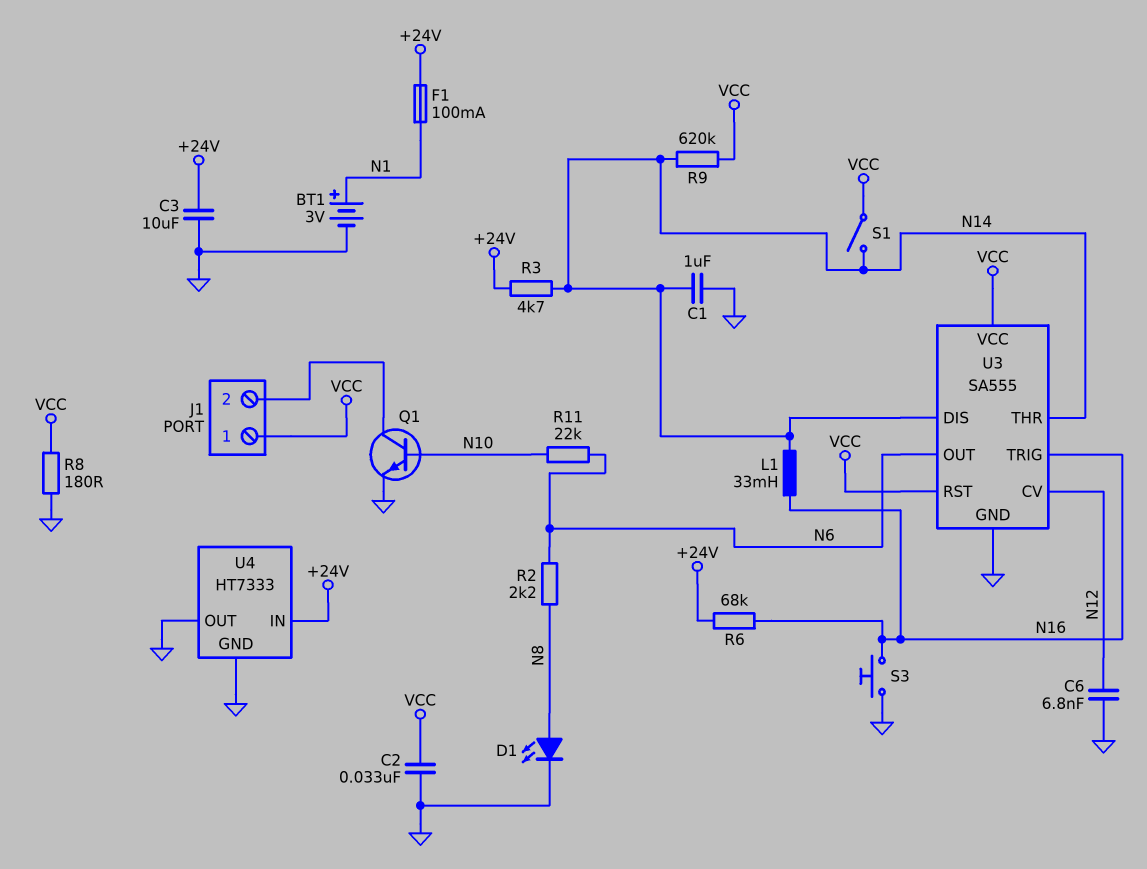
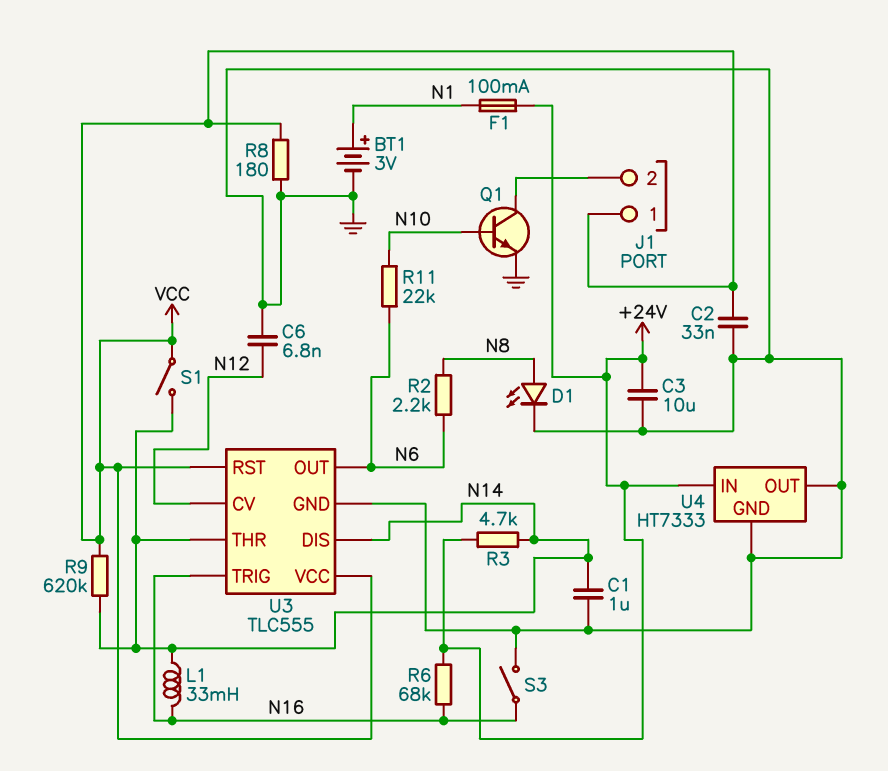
S3: button (GND, N16) -> switch (GND, N16)
U3: SA555 -> TLC555

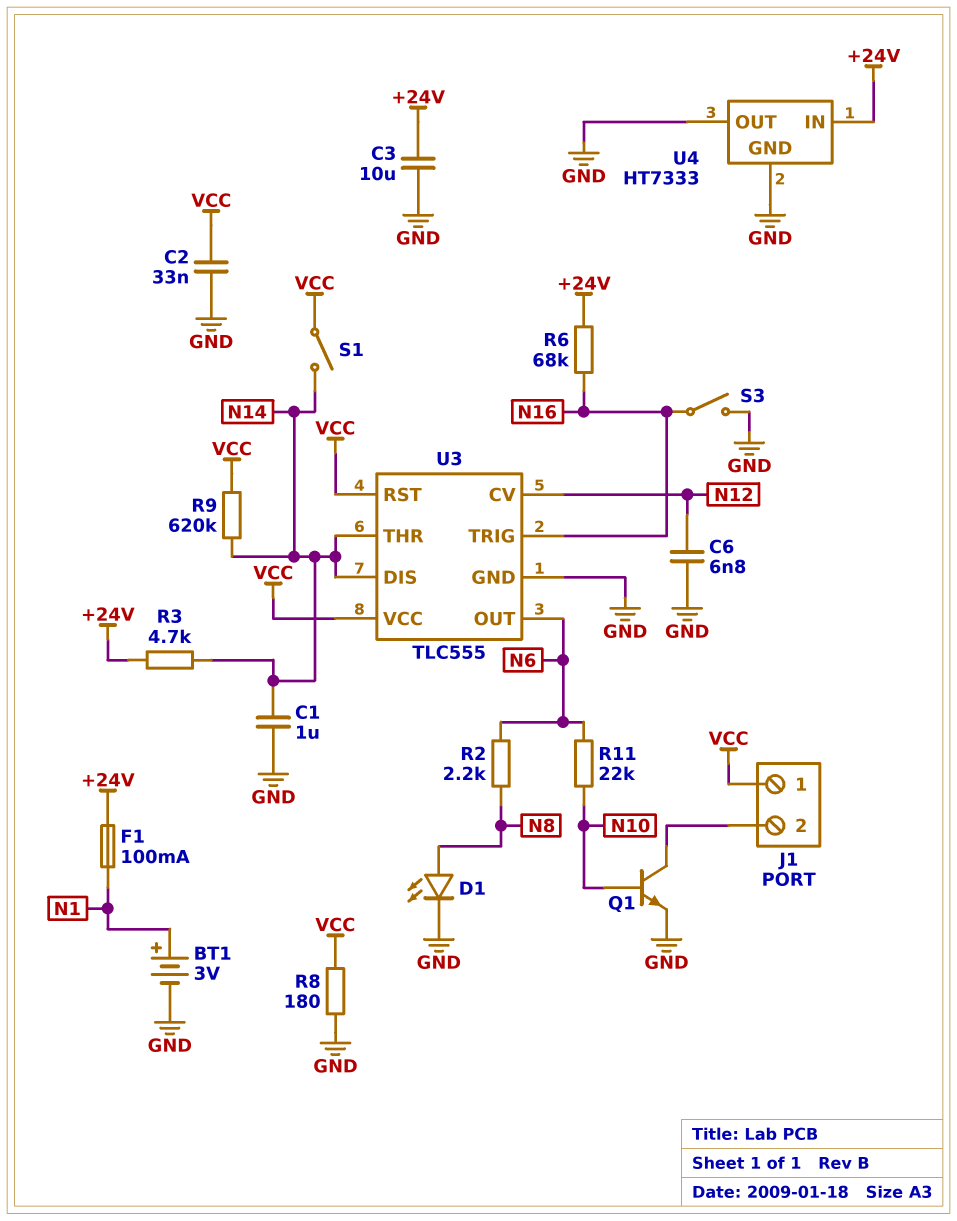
L1: 33mH (N14, N16) -> none

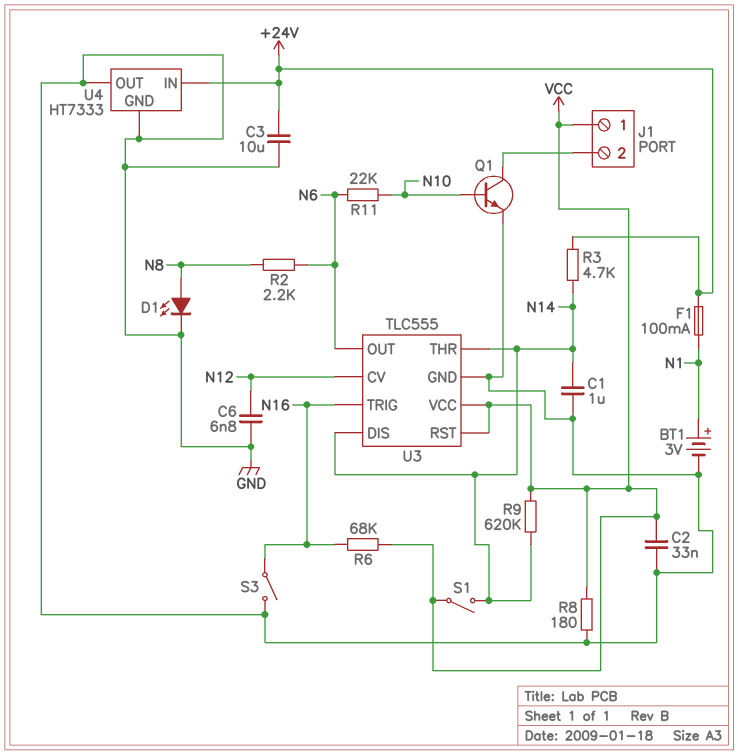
R6: 68k (+24V, N16) -> 68k (N16, VCC)

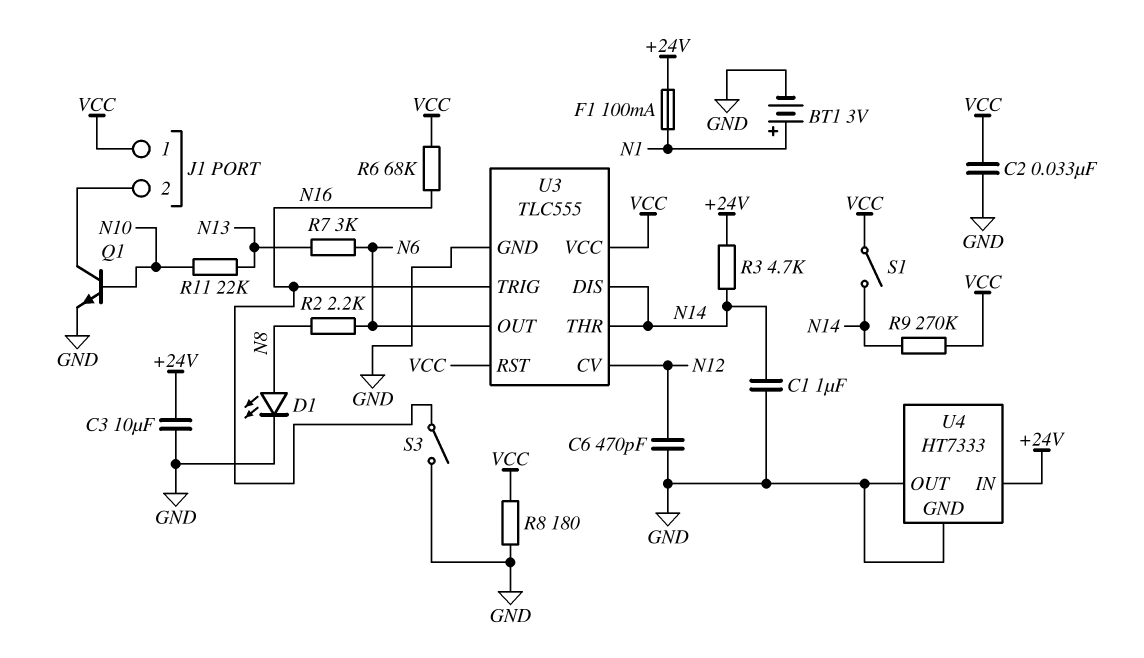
C6: 6.8nF (GND, N12) -> 470pF (GND, N12)
R7: none -> 3k (N6, N13)
R9: 620k (N14, VCC) -> 270k (N14, VCC)
R11: 22k (N6, N10) -> 22k (N10, N13)

